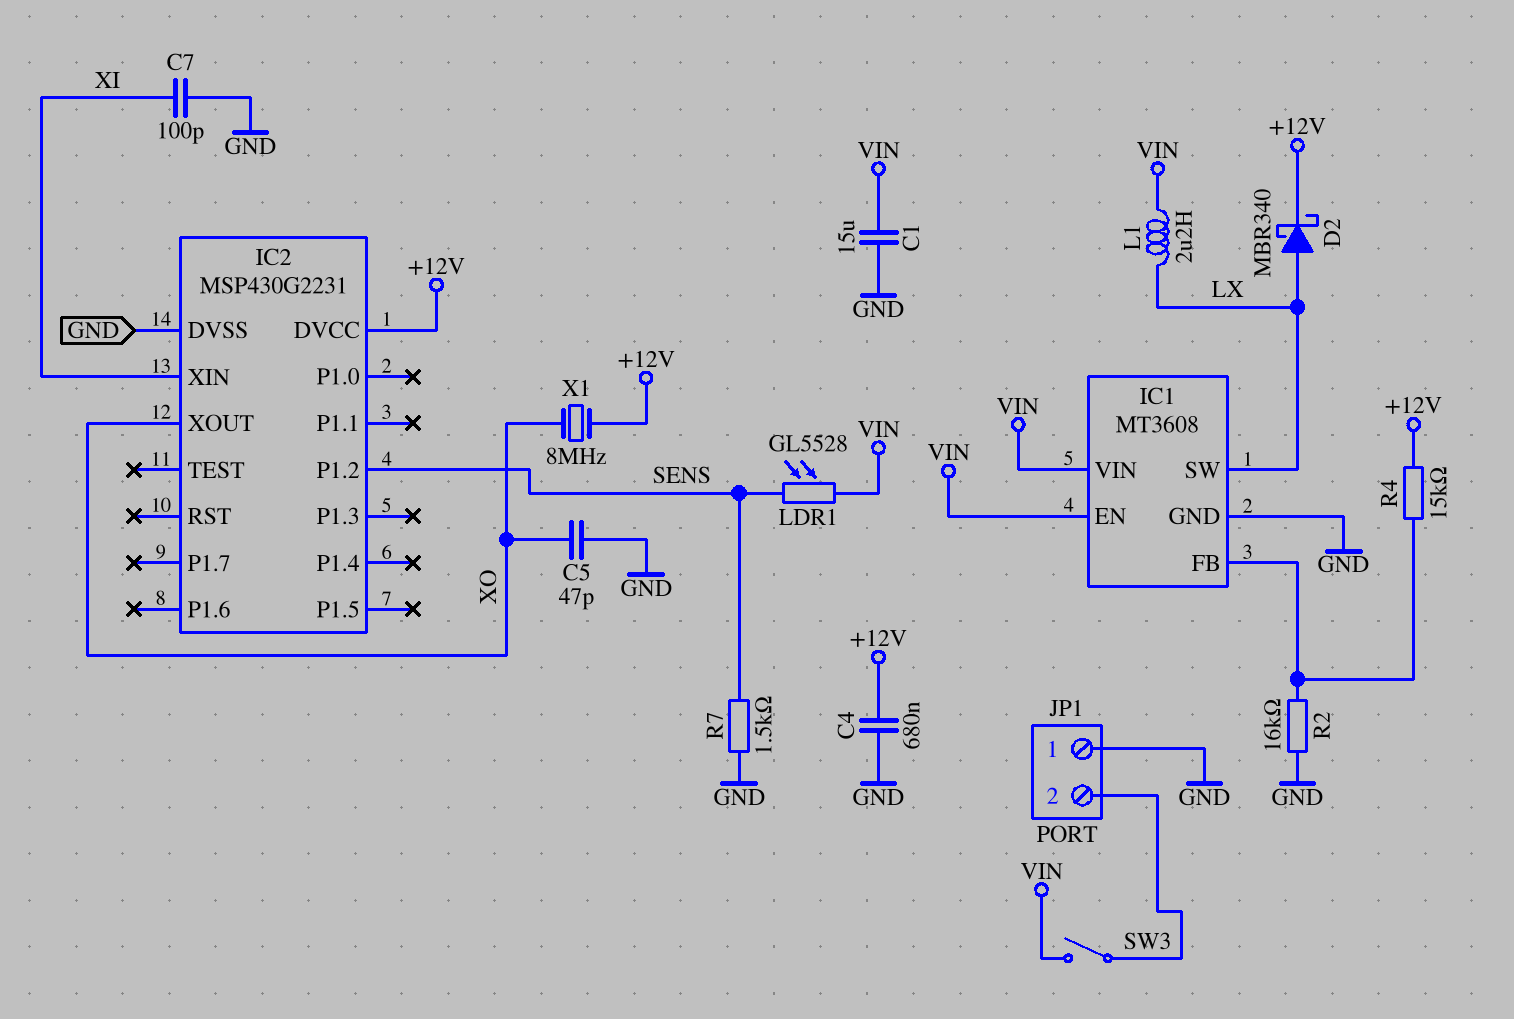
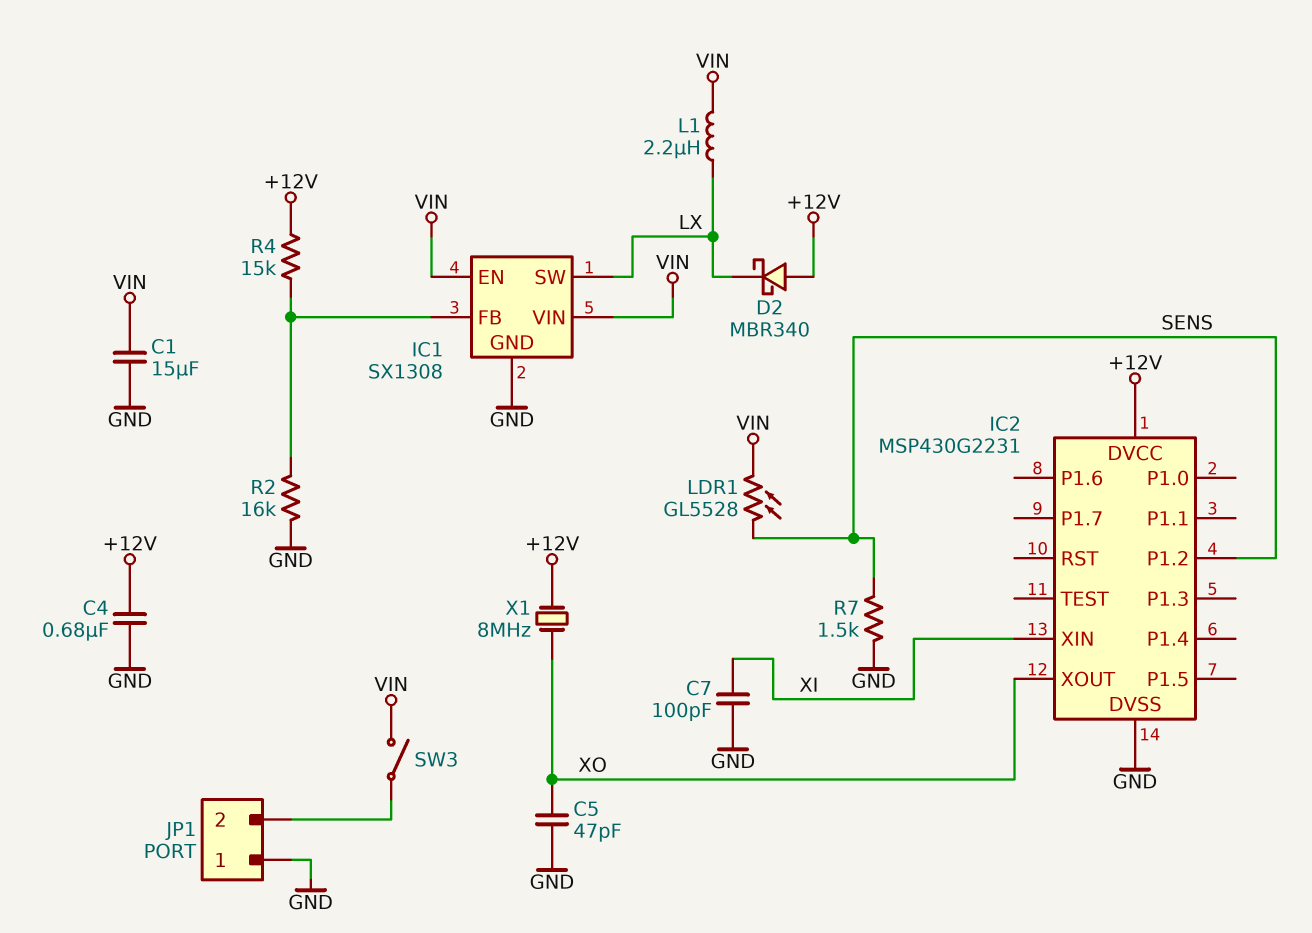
D2: schottky MBR340 (A LX, K +12V) -> schottky MBR340 (A +12V, K LX)
IC1: MT3608 -> SX1308

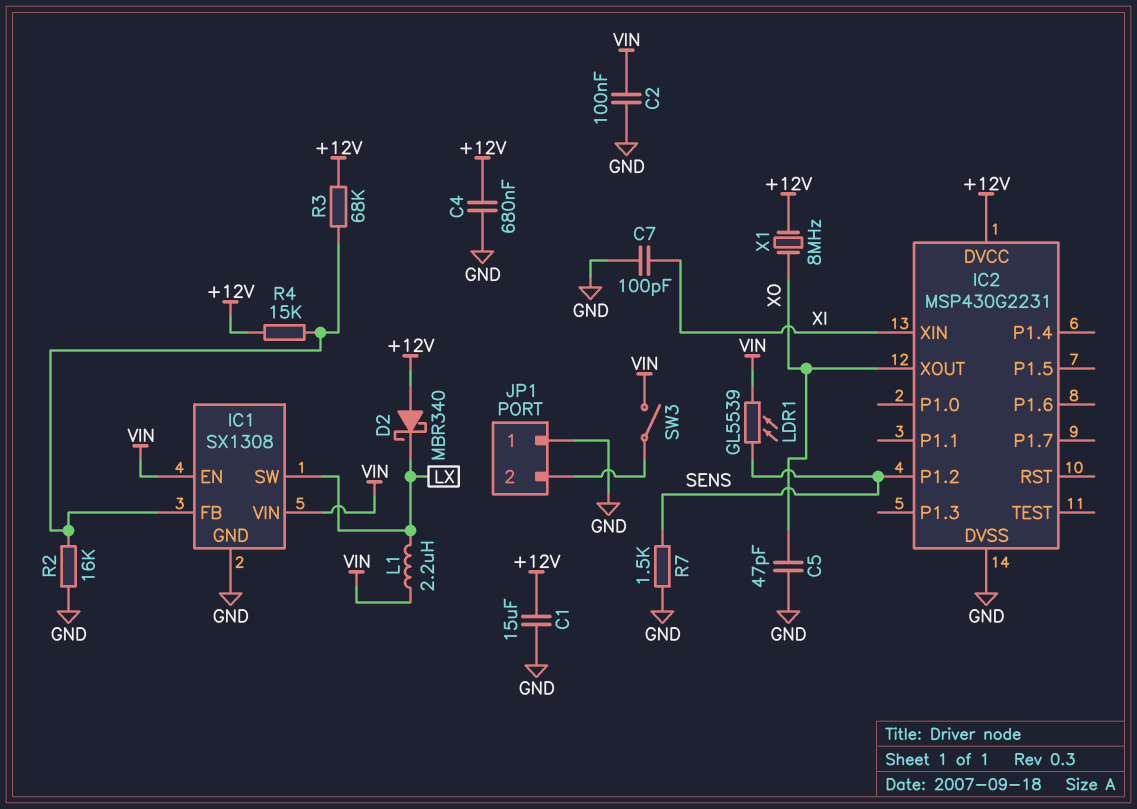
C1: 15uF (GND, VIN) -> 15uF (+12V, GND)
C2: none -> 100nF (GND, VIN)
LDR1: GL5528 (SENS, VIN) -> GL5539 (SENS, VIN)
R3: none -> 68k (+12V, IC1/FB)

